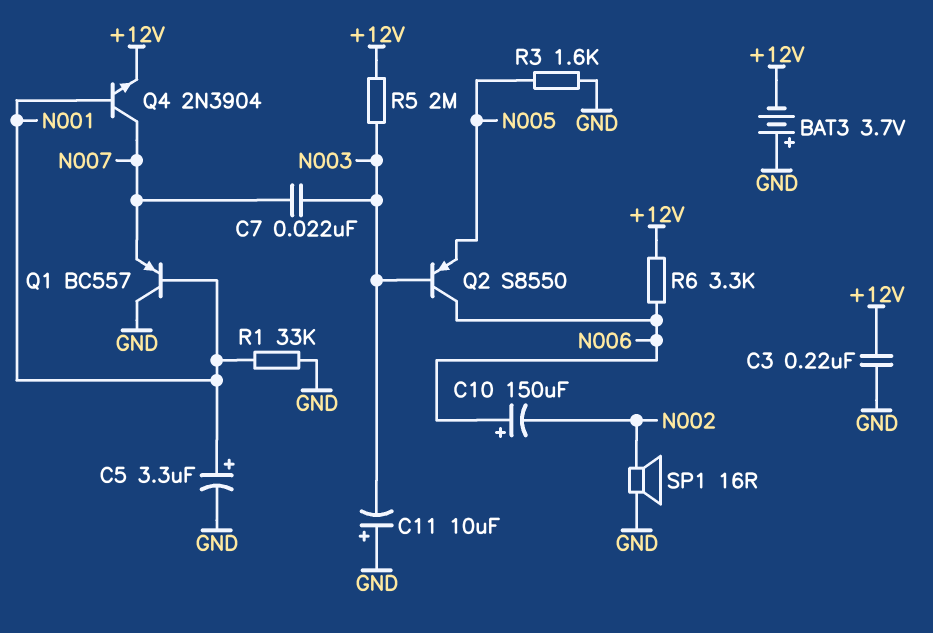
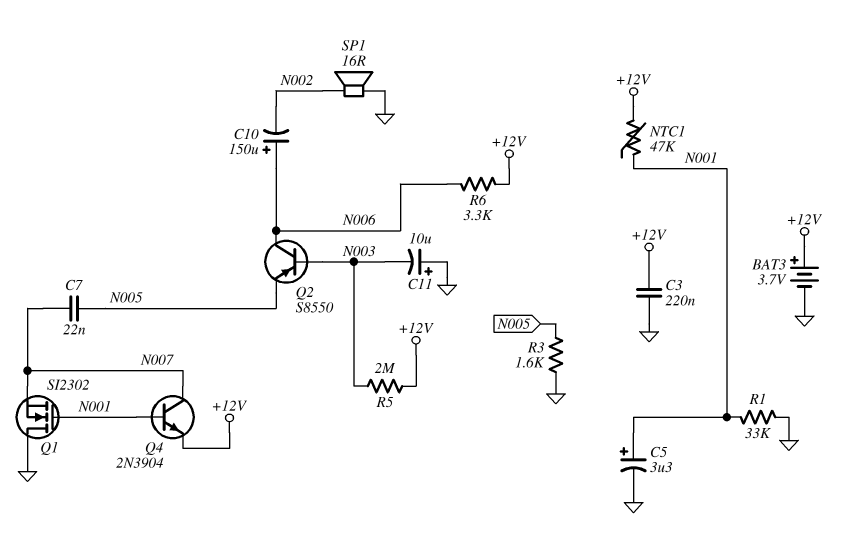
BAT3: 3.7V (plus GND, minus +12V) -> 3.7V (plus +12V, minus GND)
C7: 22nF (N003, N007) -> 22nF (N005, N007)
NTC1: none -> 47k (+12V, N001)
Q1: PNP BC557 (B N001, C GND, E N007) -> NMOS SI2302 (G N001, D GND, S N007)

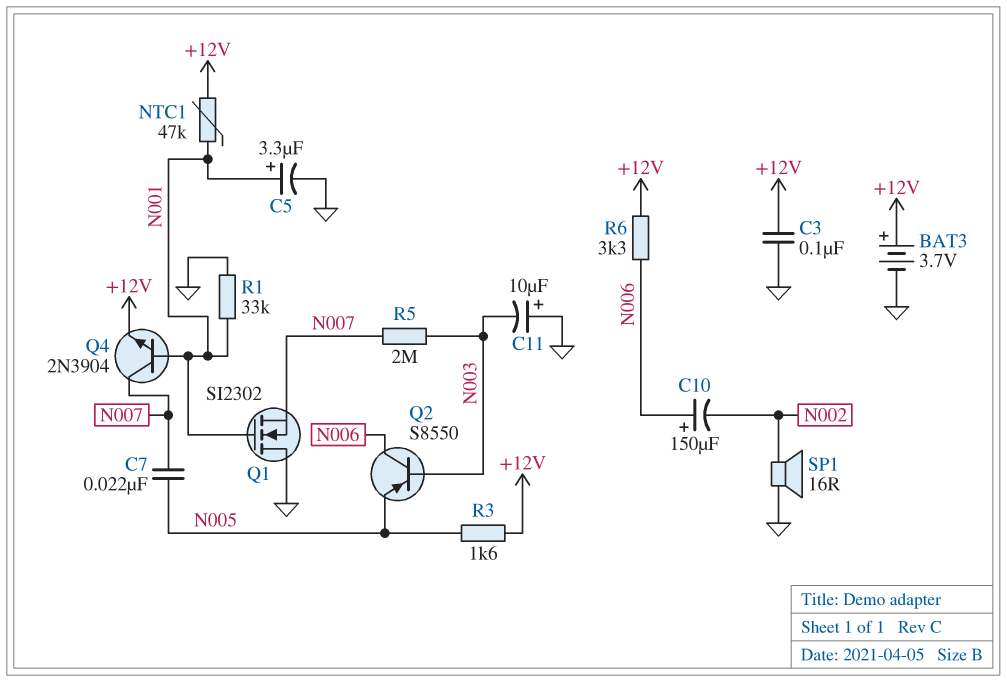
C3: 220nF (+12V, GND) -> 100nF (+12V, GND)
R3: 1.6k (GND, N005) -> 1.6k (+12V, N005)
R5: 2M (+12V, N003) -> 2M (N003, N007)

